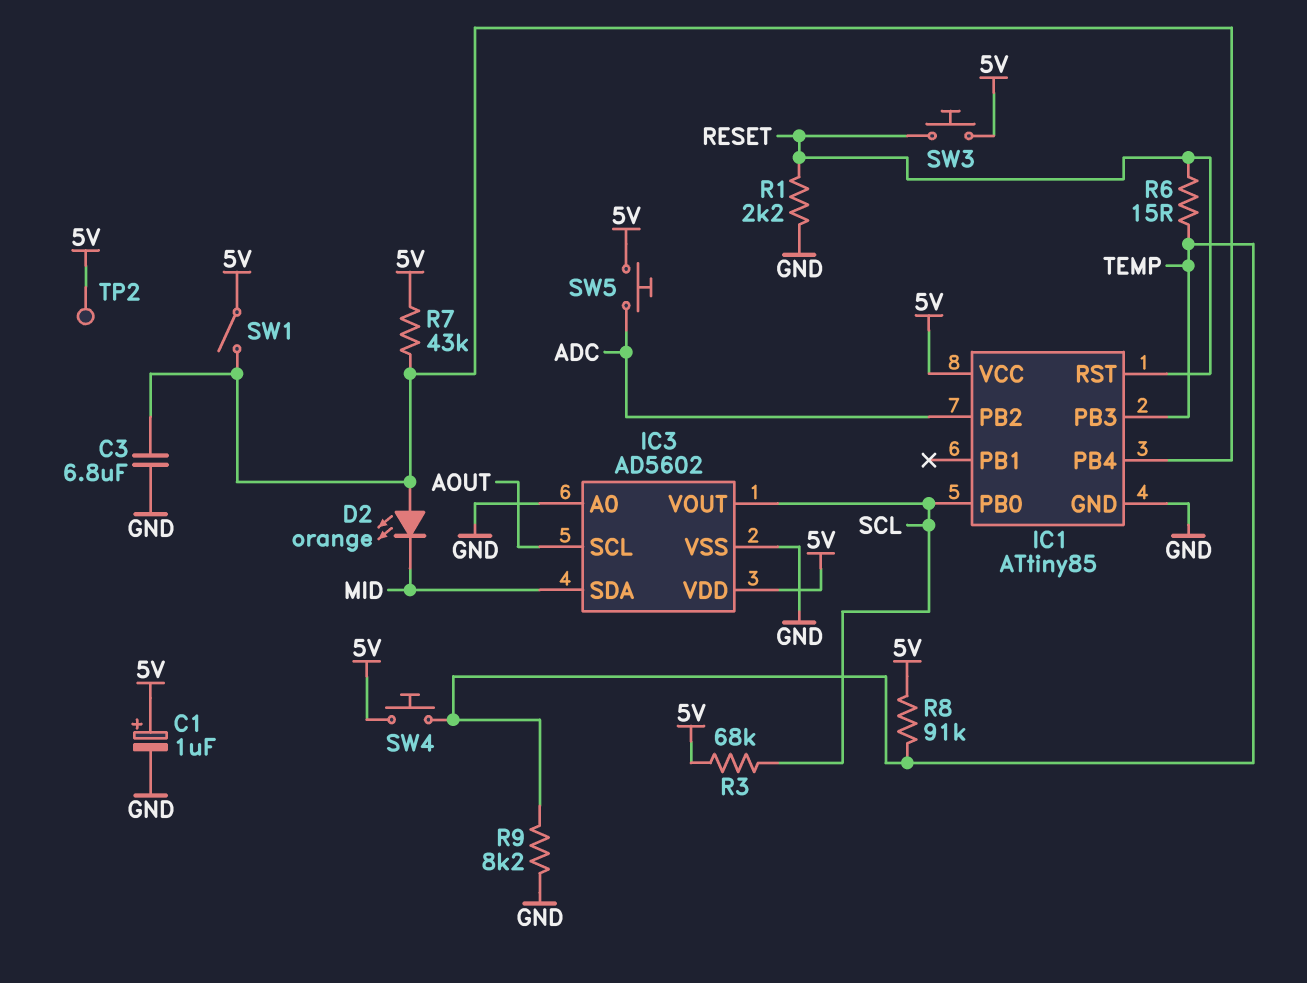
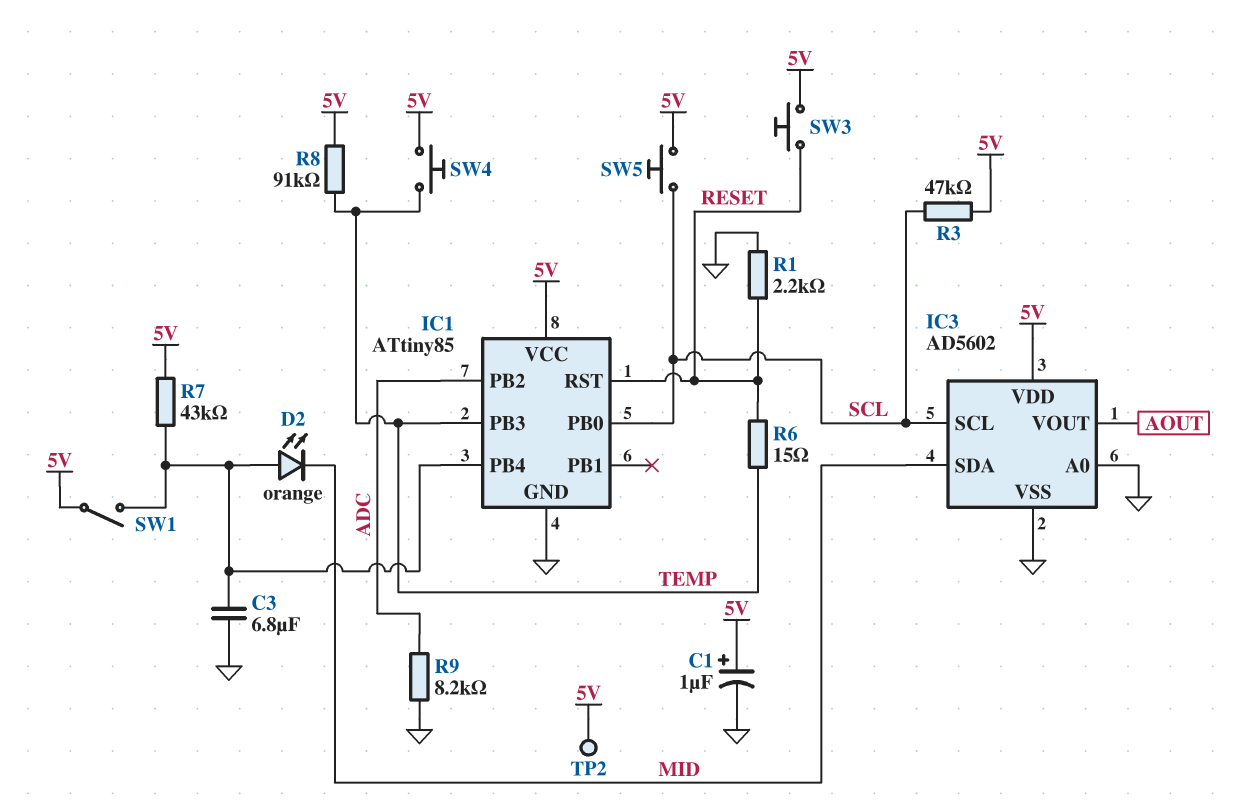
IC3 pin SCL: AOUT -> SCL
IC3 pin VOUT: SCL -> AOUT
R3: 68k (5V, SCL) -> 47k (5V, SCL)
R9: 8.2k (GND, TEMP) -> 8.2k (ADC, GND)
SW5: button (5V, ADC) -> button (5V, SCL)

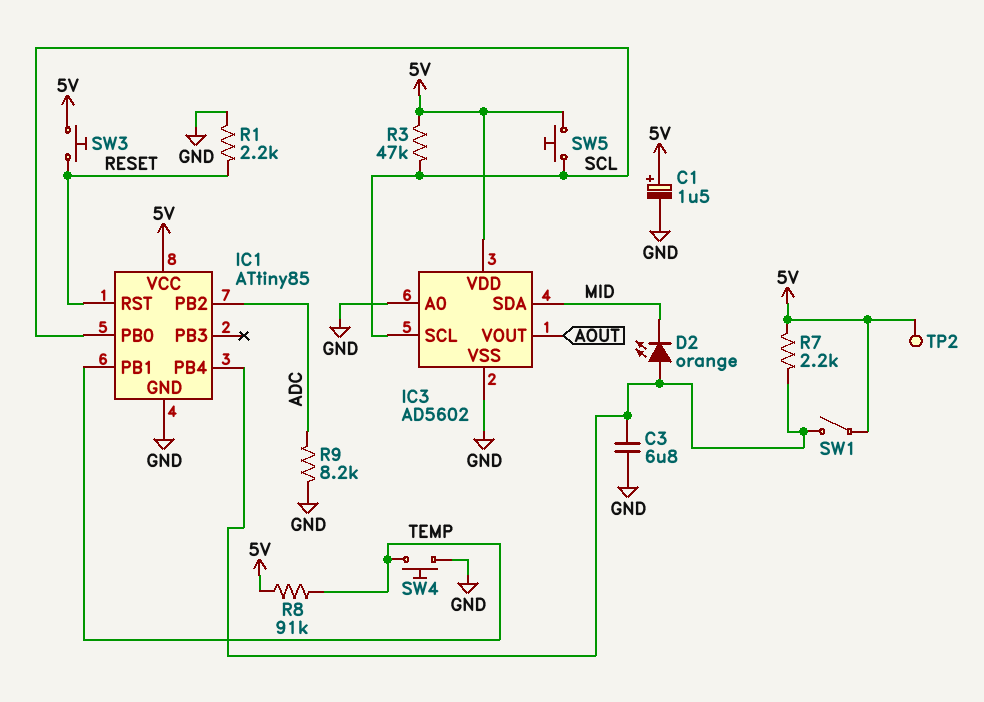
C1: 1uF (plus 5V, minus GND) -> 1.5uF (plus 5V, minus GND)
IC1 pin PB1: none -> TEMP
IC1 pin PB3: TEMP -> none
R6: 15 (RESET, TEMP) -> none
R7: 43k (5V, IC1/PB4) -> 2.2k (5V, IC1/PB4)
SW4: button (5V, TEMP) -> button (GND, TEMP)

